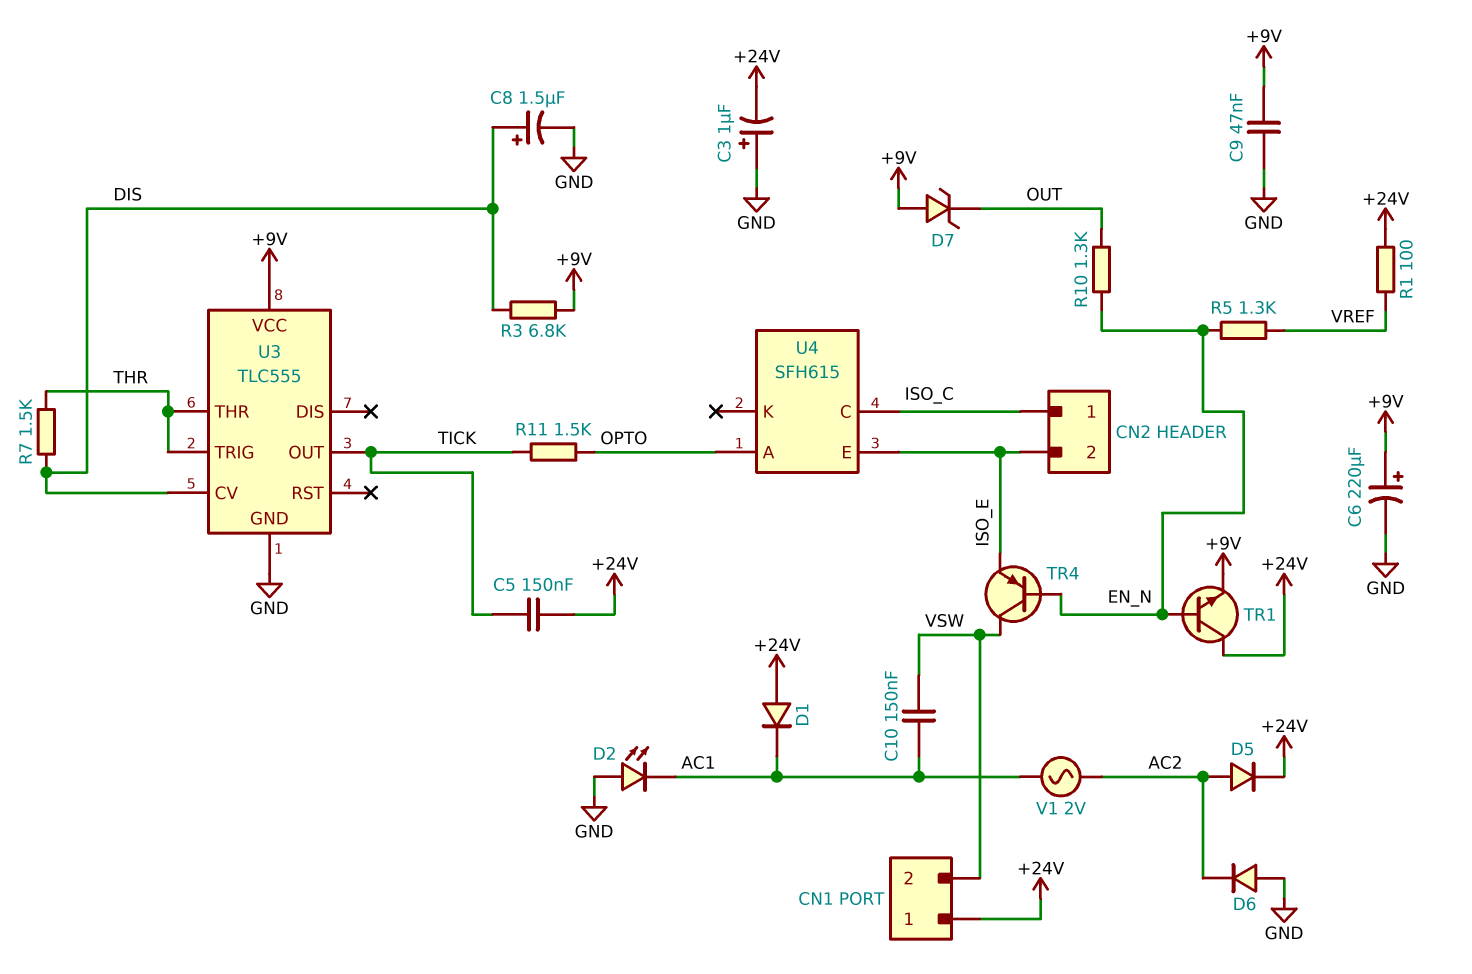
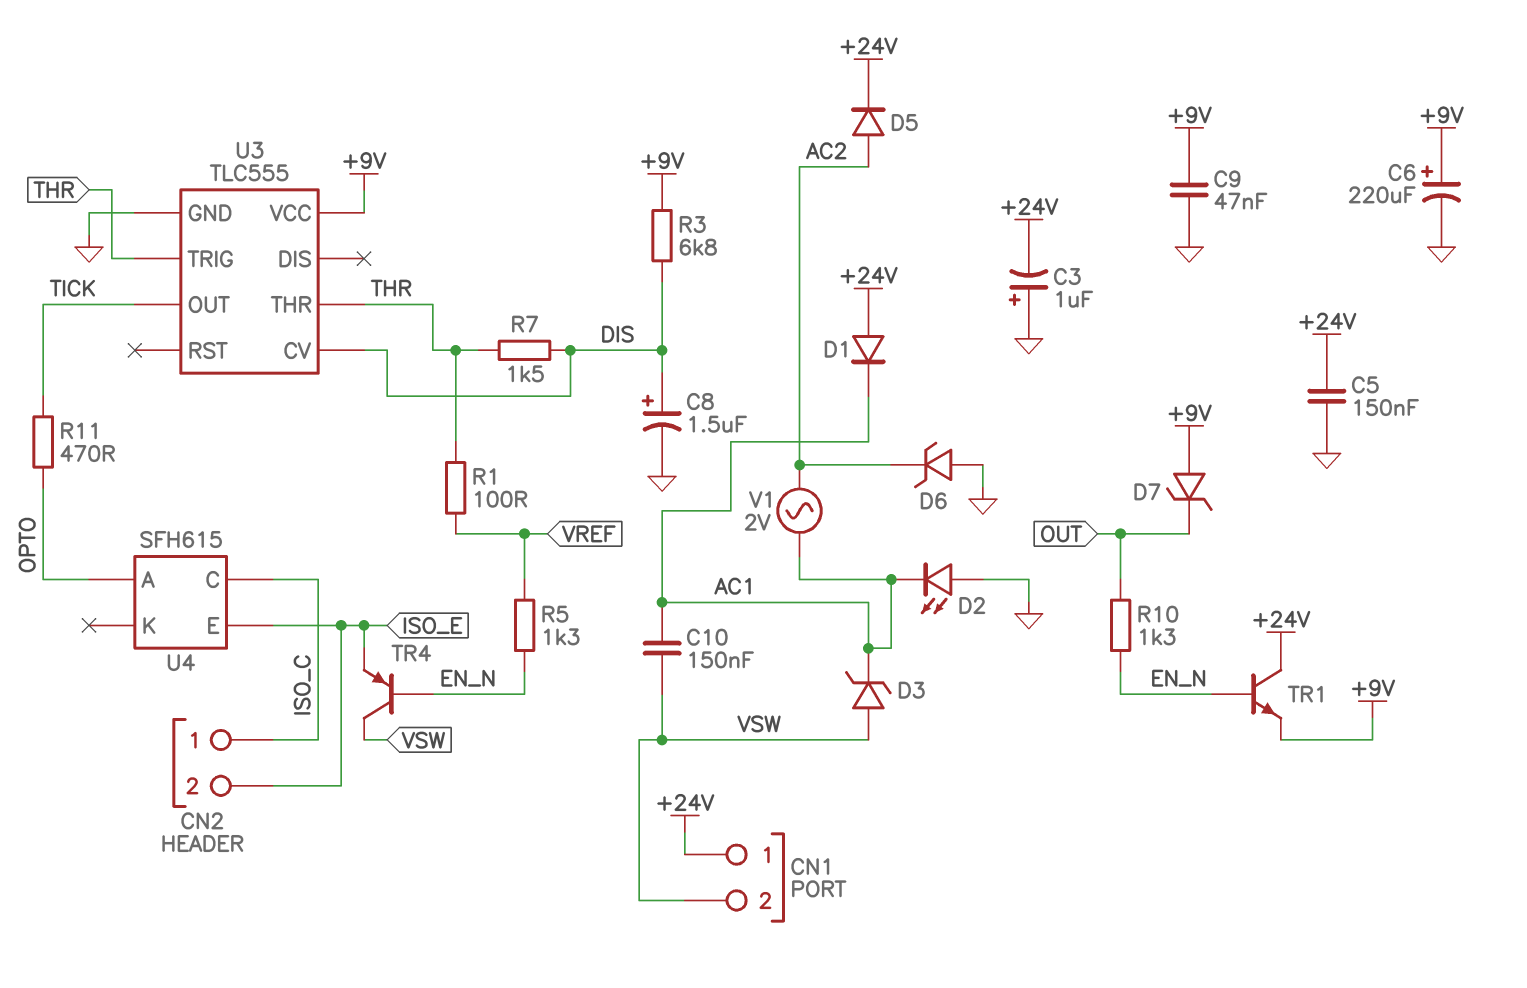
C5: 150nF (+24V, TICK) -> 150nF (+24V, GND)
D3: none -> zener (A VSW, K AC1)
D6: diode (A GND, K AC2) -> zener (A GND, K AC2)
R1: 100 (+24V, VREF) -> 100 (THR, VREF)
R11: 1.5k (OPTO, TICK) -> 470 (OPTO, TICK)

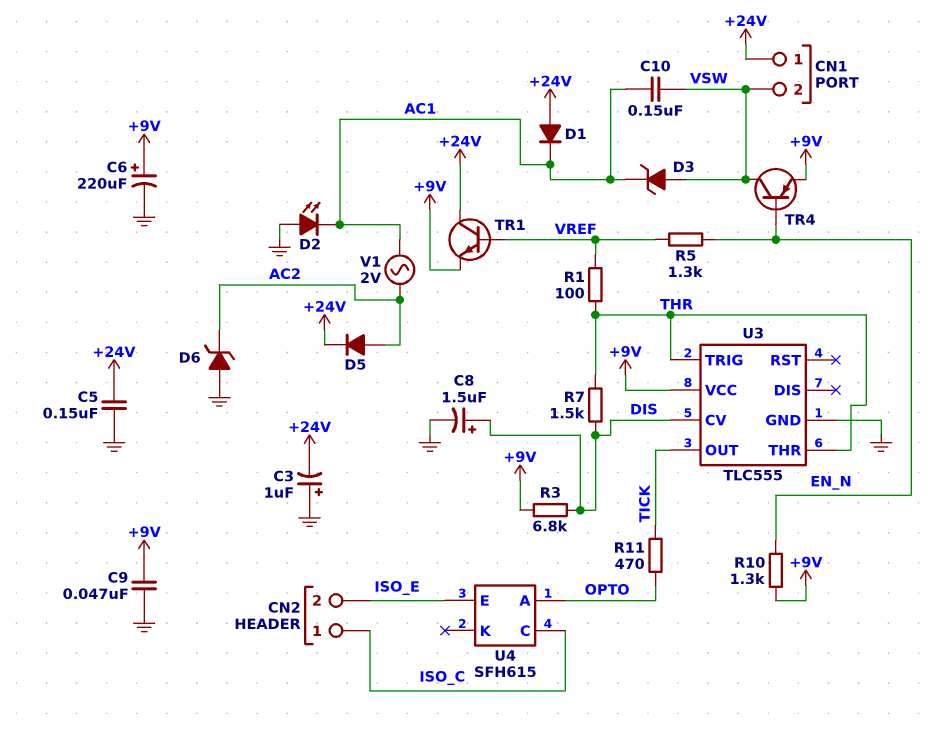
D7: zener (A +9V, K OUT) -> none
R10: 1.3k (EN_N, OUT) -> 1.3k (+9V, EN_N)
TR1: NPN (B EN_N, C +24V, E +9V) -> NPN (B VREF, C +24V, E +9V)
TR4: PNP (B EN_N, C VSW, E ISO_E) -> PNP (B EN_N, C VSW, E +9V)

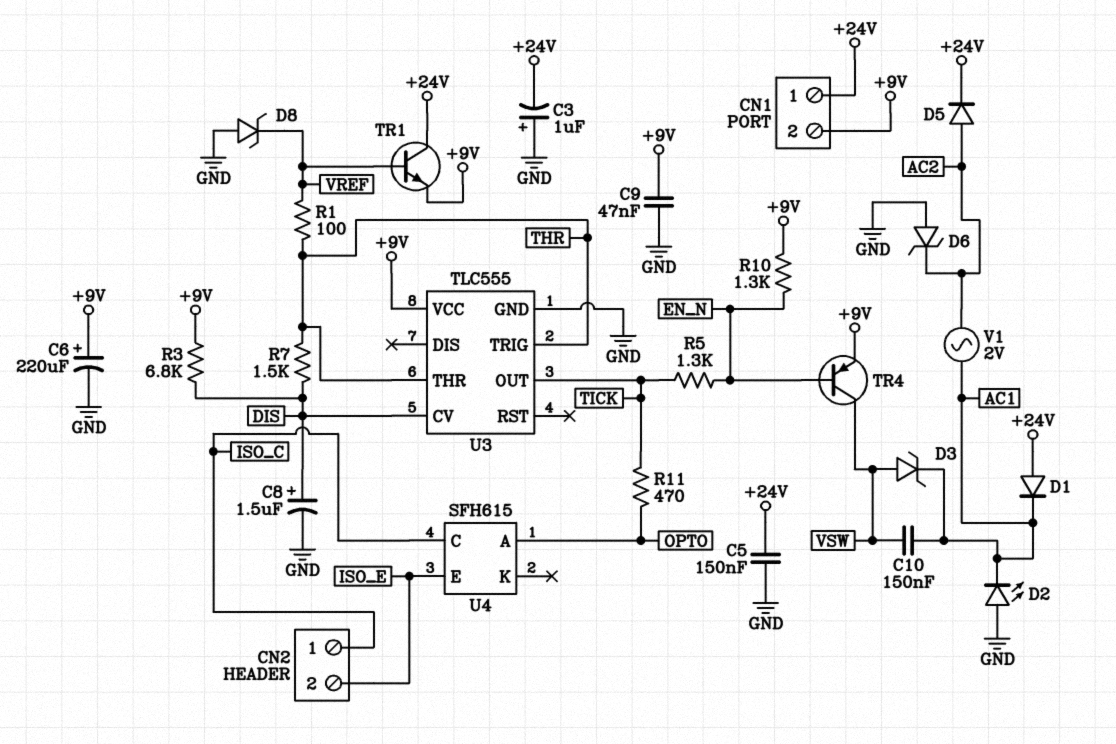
CN1 pin 2: VSW -> +9V
D8: none -> zener (A GND, K VREF)
R5: 1.3k (EN_N, VREF) -> 1.3k (EN_N, TICK)

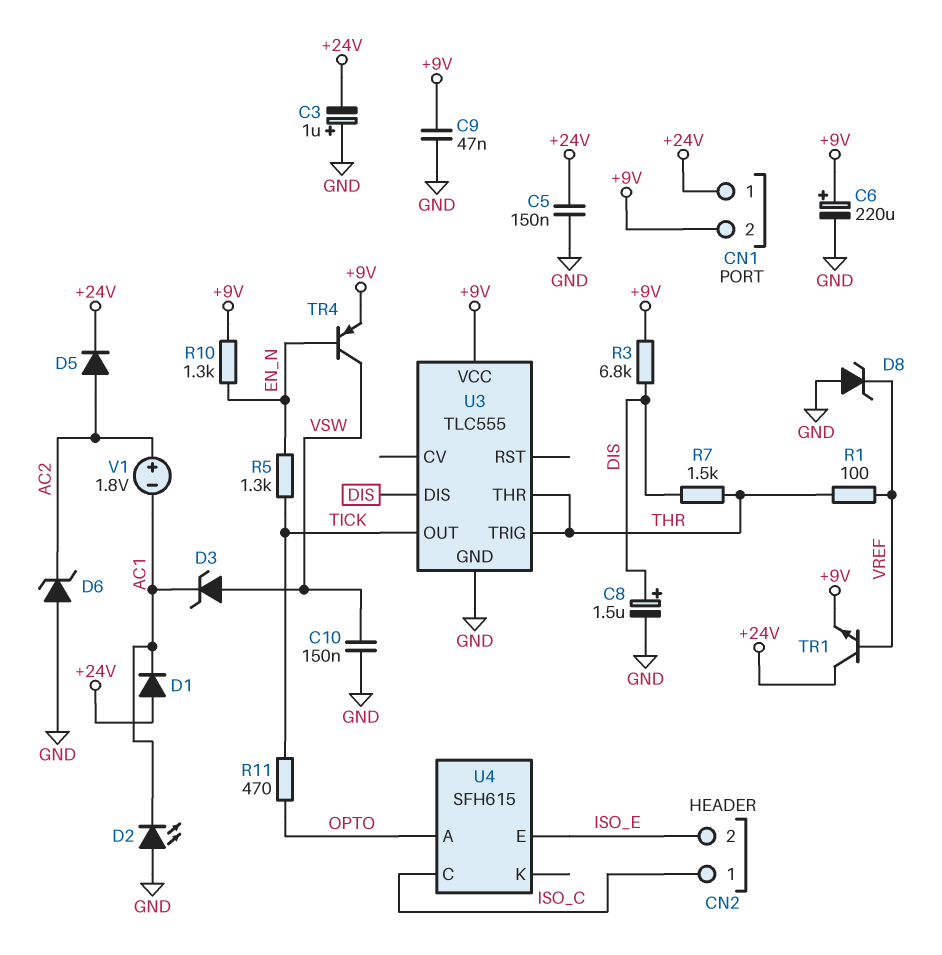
C10: 150nF (AC1, VSW) -> 150nF (GND, VSW)
U3 pin CV: DIS -> none
U3 pin DIS: none -> DIS
V1: AC 2V (AC1, AC2) -> 1.8V (plus AC2, minus AC1)

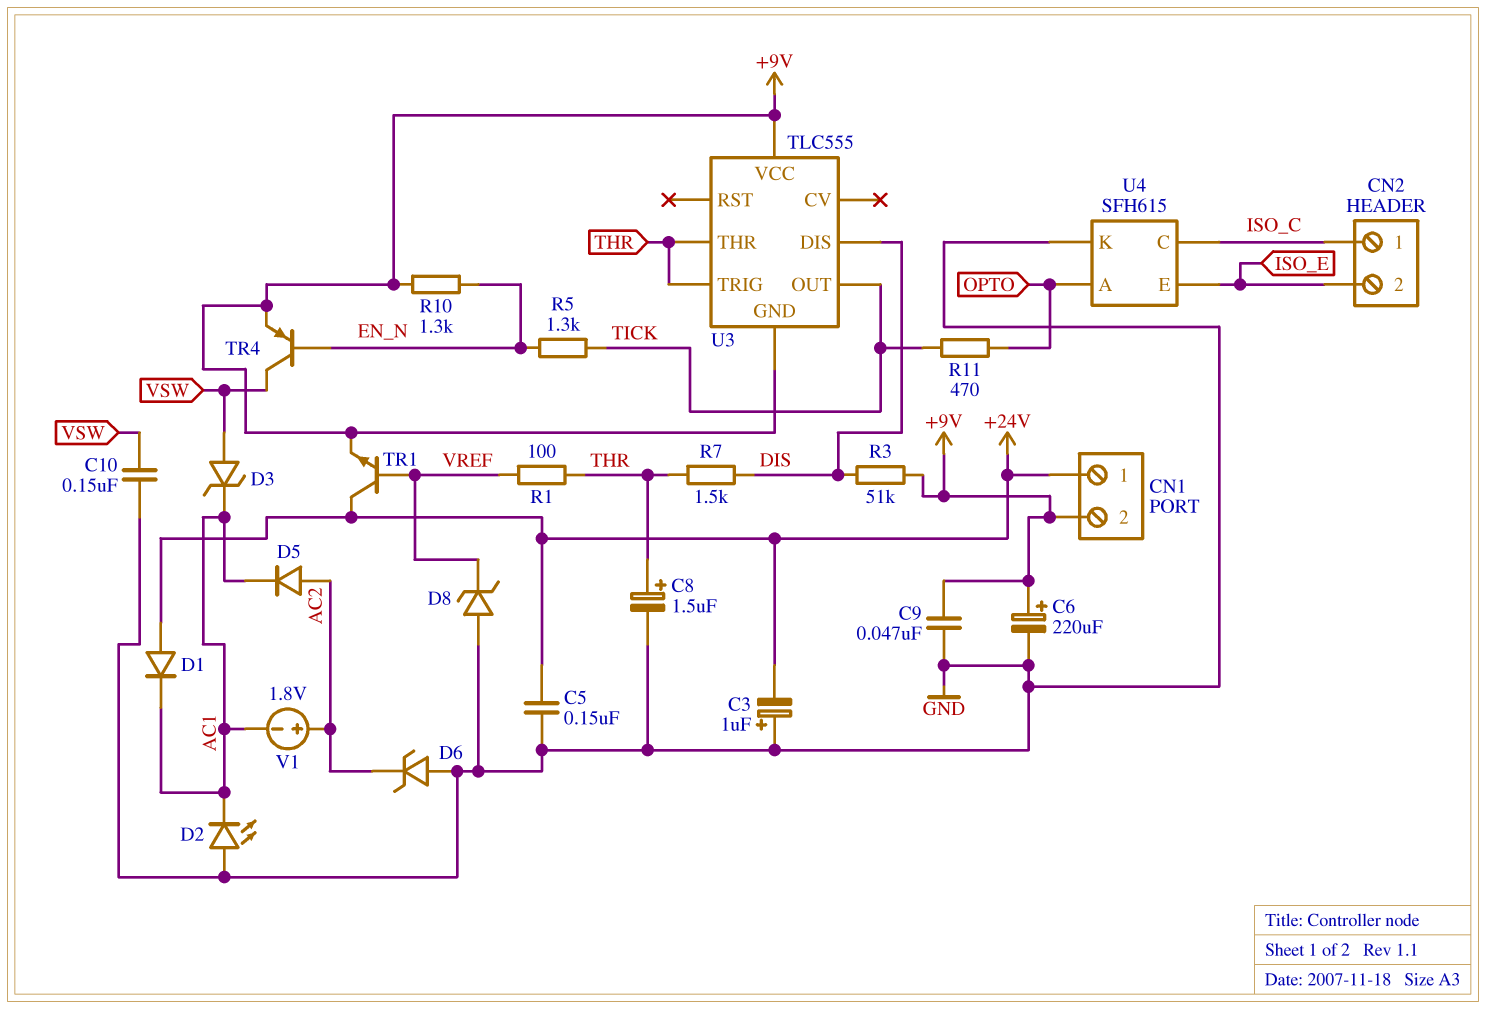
C8: 1.5uF (plus DIS, minus GND) -> 1.5uF (plus THR, minus GND)
D5: diode (A AC2, K +24V) -> diode (A AC2, K AC1)
R3: 6.8k (+9V, DIS) -> 51k (+9V, DIS)
U3 pin GND: GND -> +9V
U4 pin K: none -> GND

